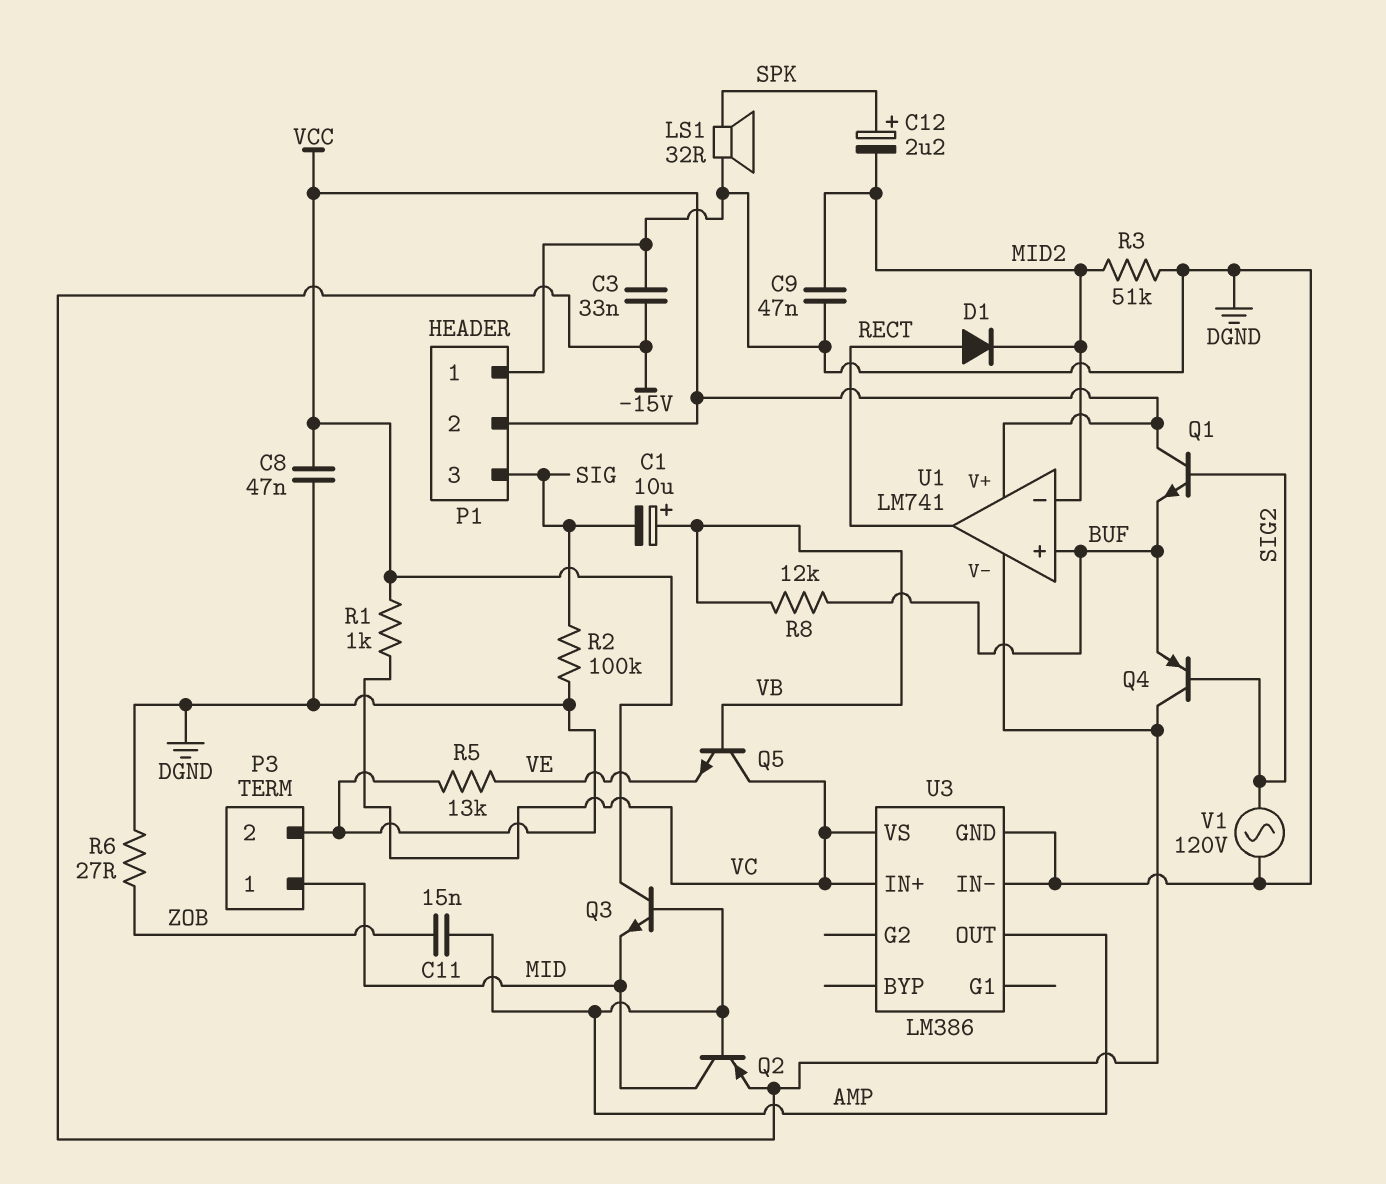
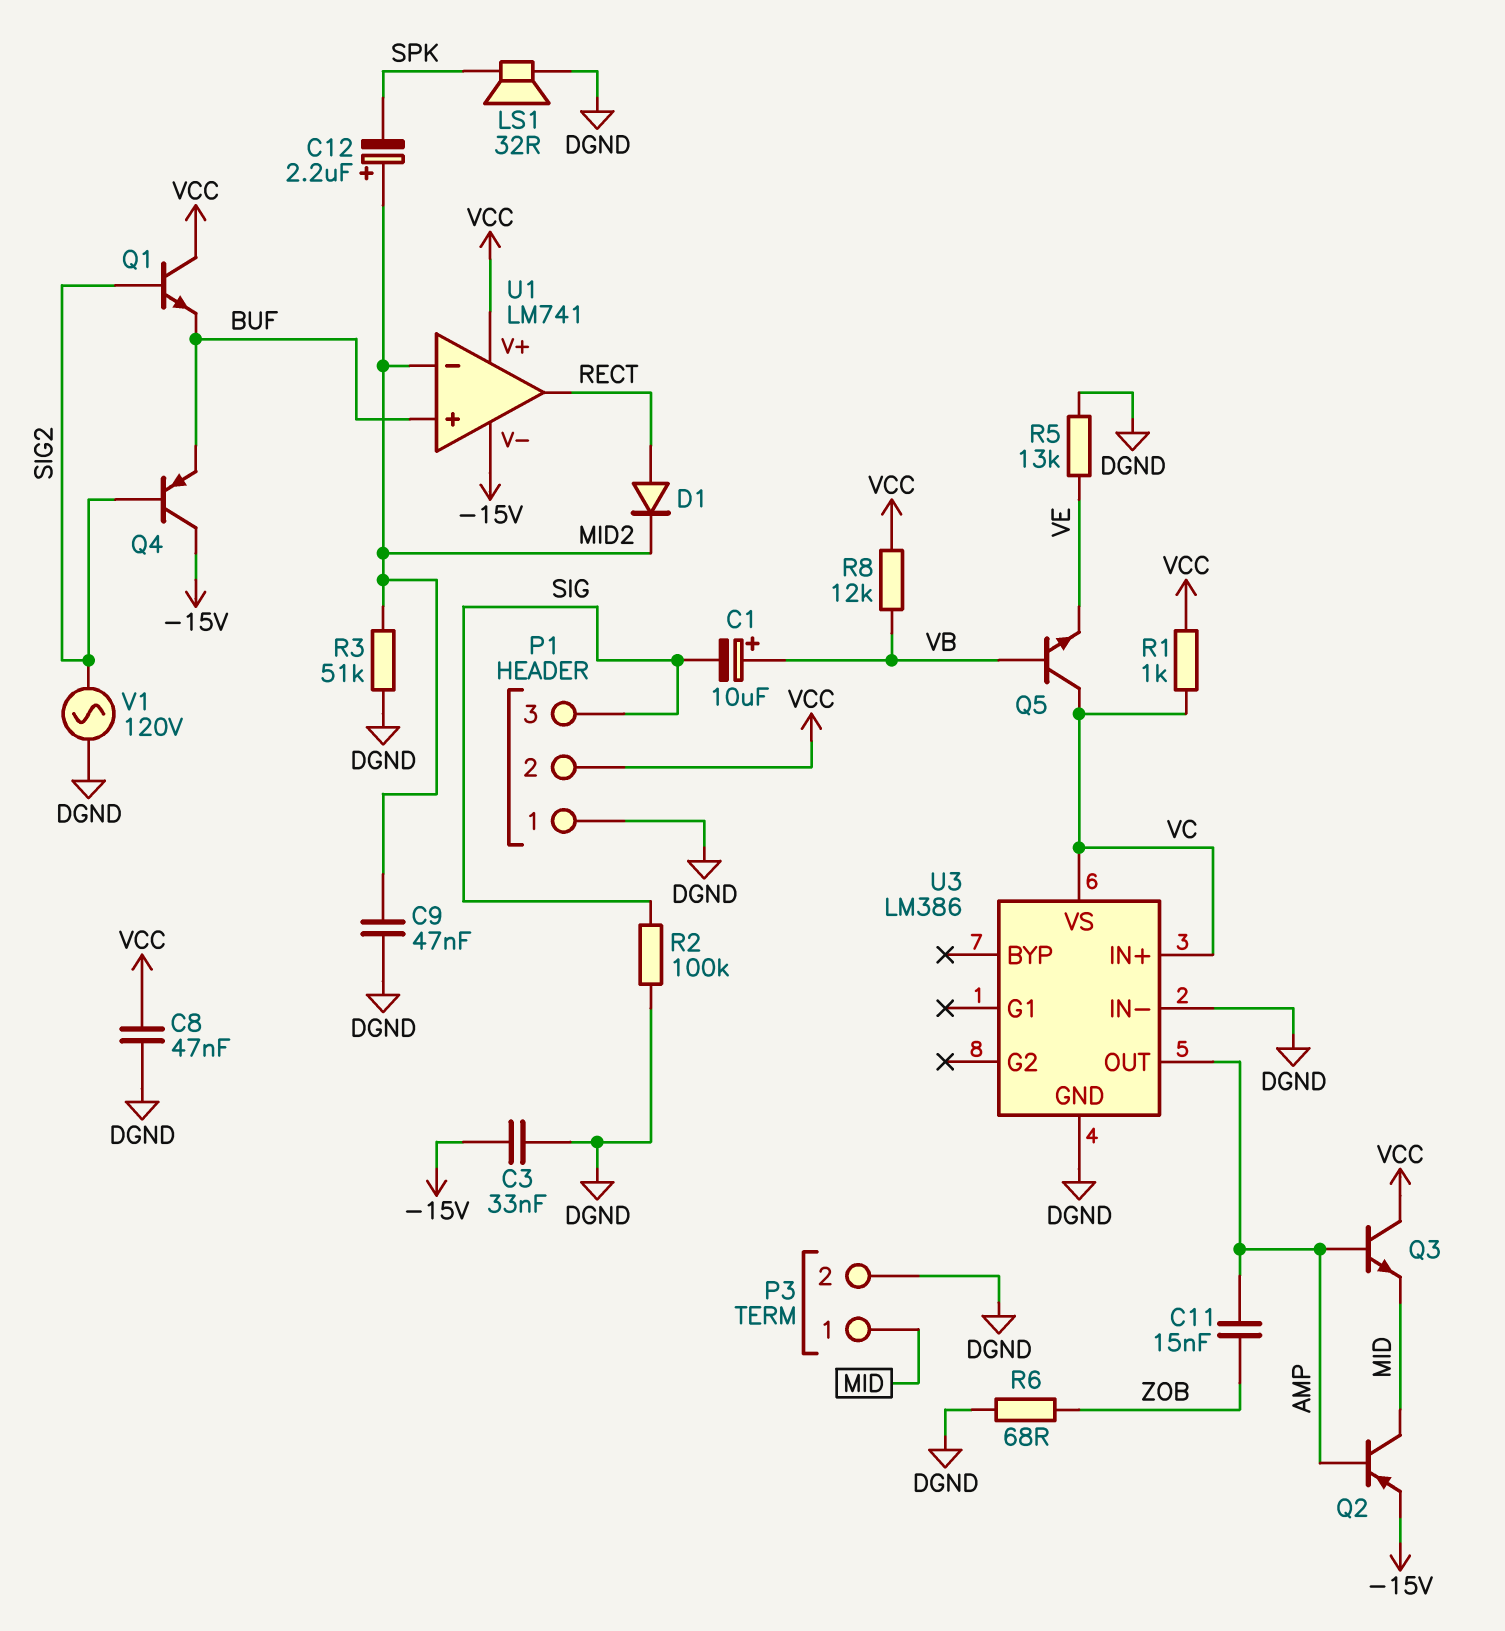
C12: 2.2uF (plus SPK, minus MID2) -> 2.2uF (plus MID2, minus SPK)
R6: 27 (DGND, ZOB) -> 68 (DGND, ZOB)
R8: 12k (BUF, VB) -> 12k (VB, VCC)

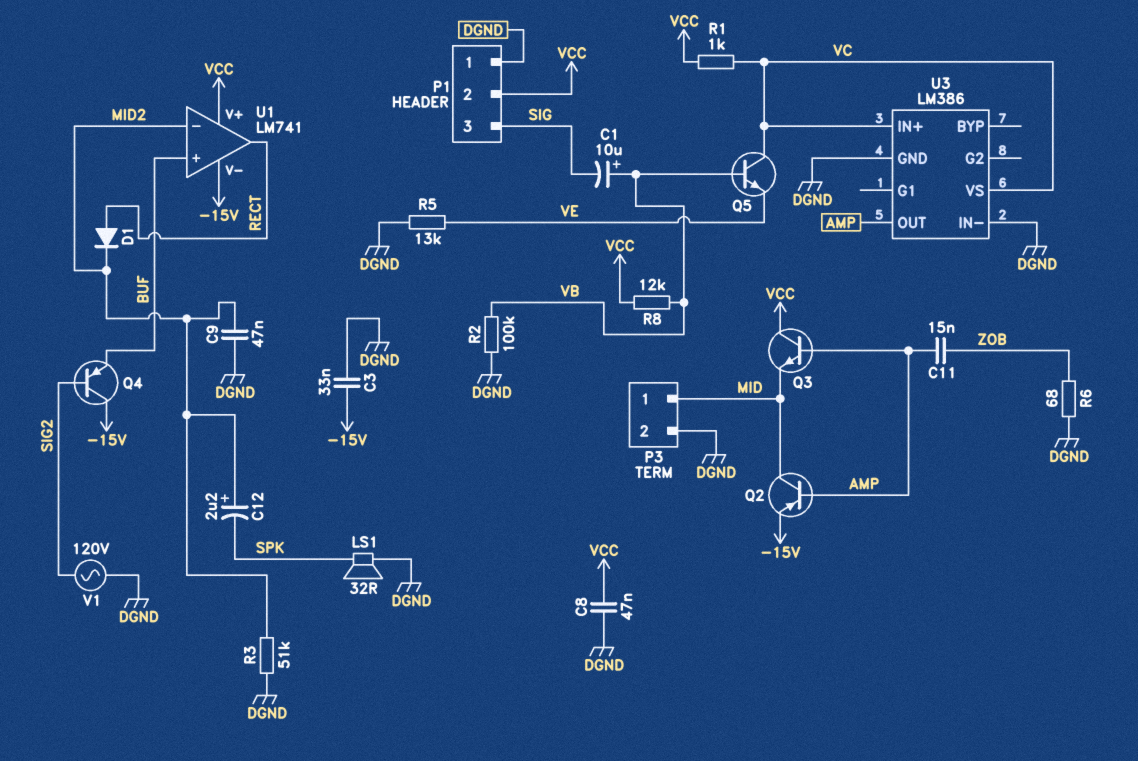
Q1: NPN (B SIG2, C VCC, E BUF) -> none
R2: 100k (DGND, SIG) -> 100k (DGND, VB)

